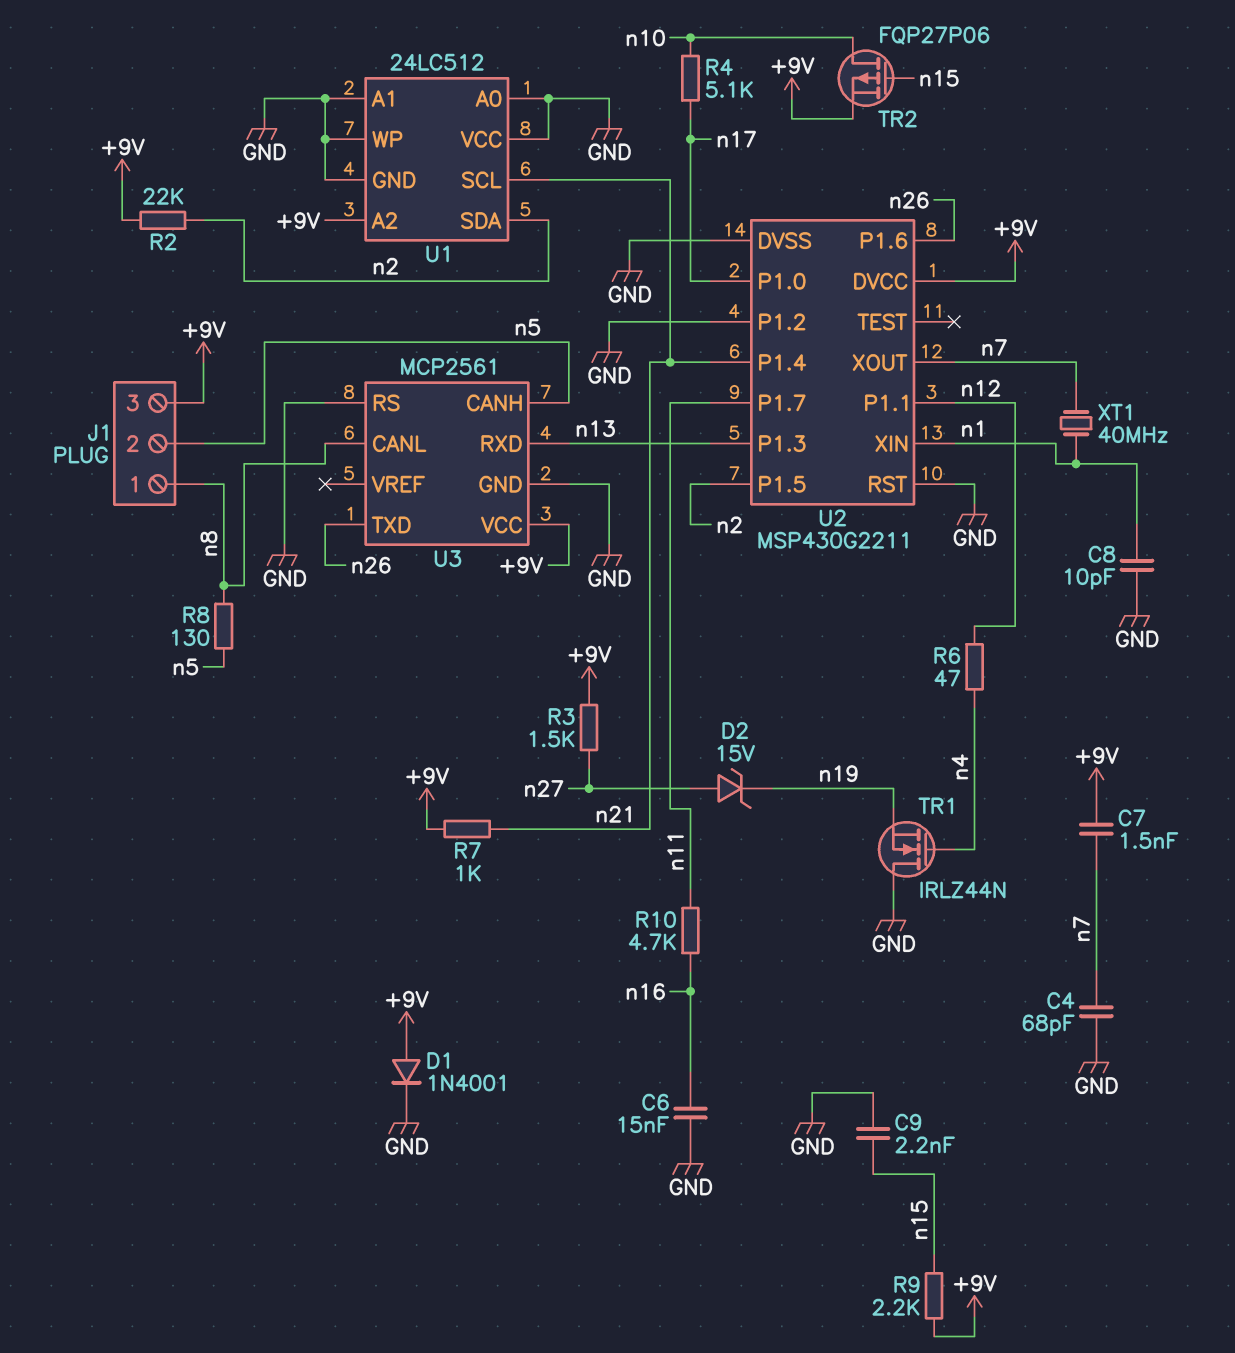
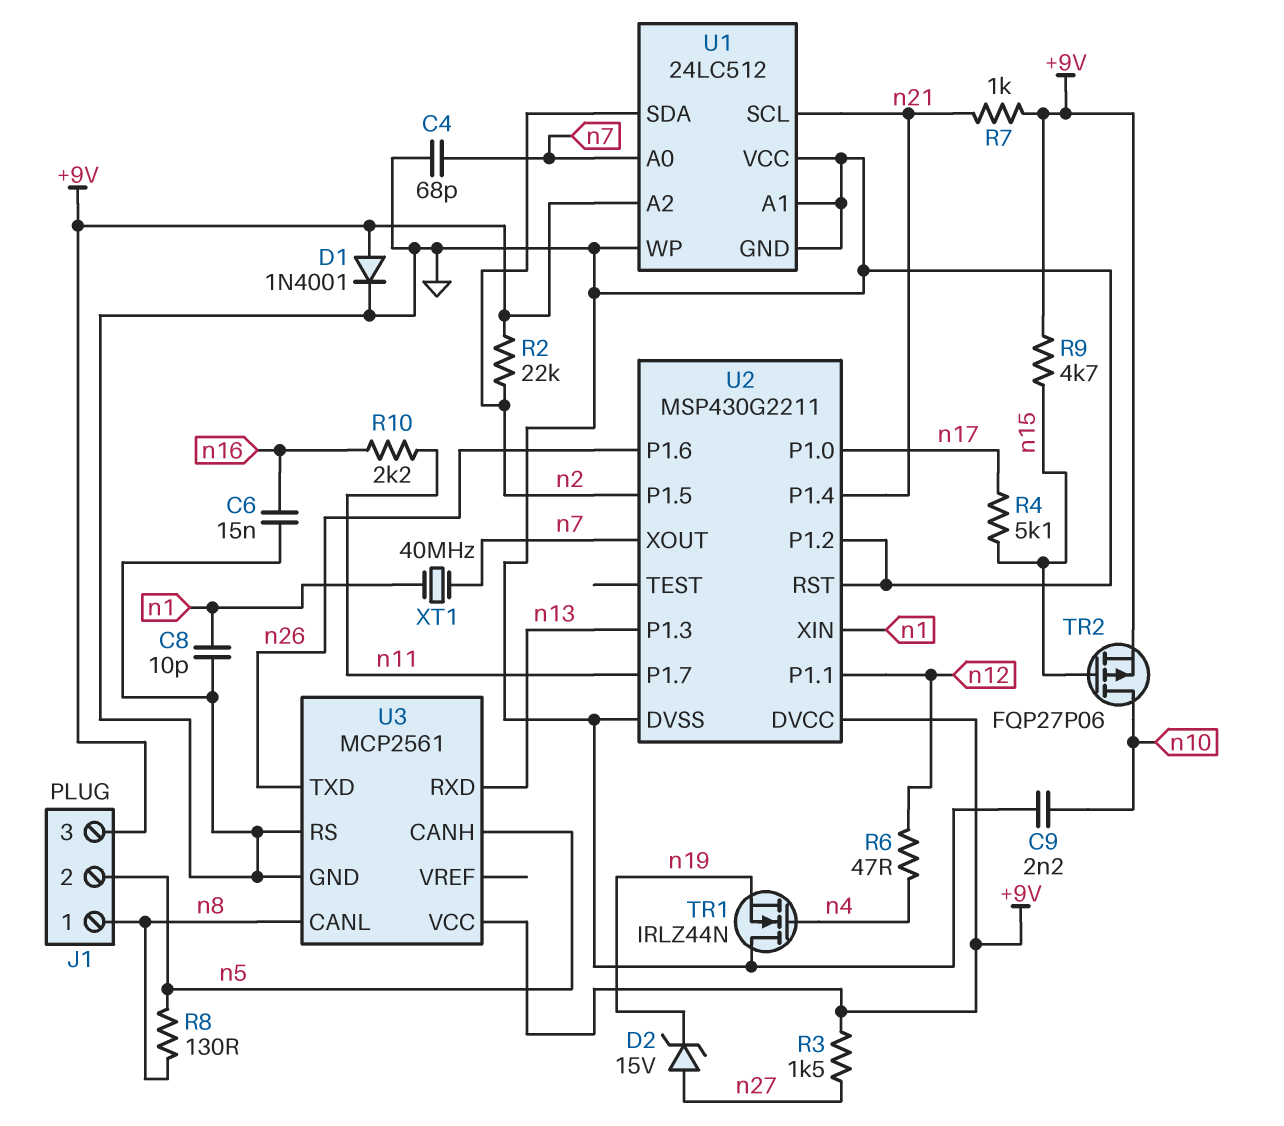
C7: 1.5nF (+9V, n7) -> none
C9: 2.2nF (GND, n15) -> 2.2nF (GND, n10)
R4: 5.1k (n10, n17) -> 5.1k (n15, n17)
R9: 2.2k (+9V, n15) -> 4.7k (+9V, n15)
R10: 4.7k (n11, n16) -> 2.2k (n11, n16)
U1 pin A0: GND -> n7

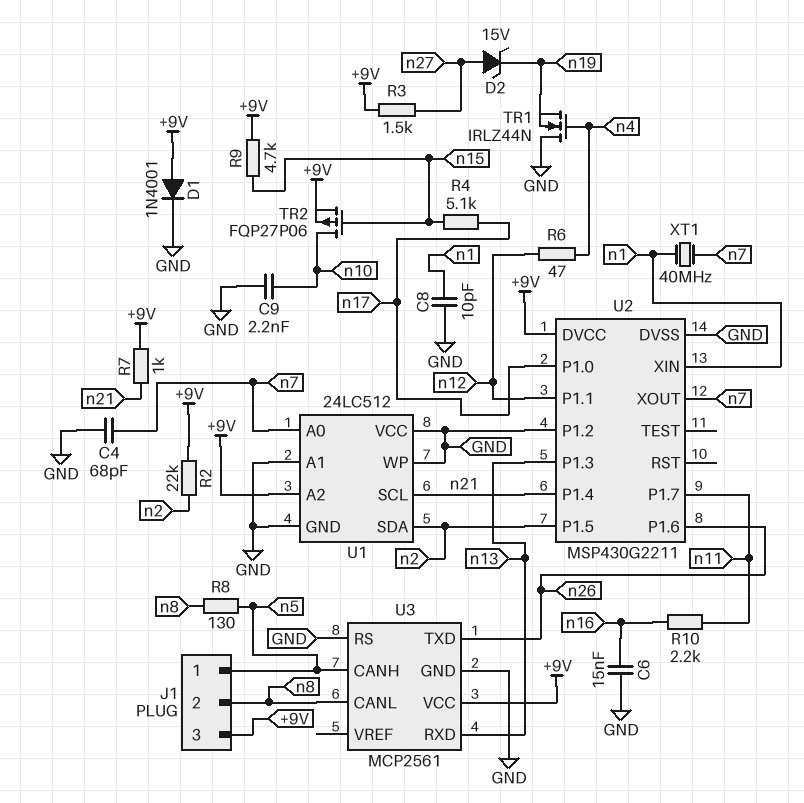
J1 pin 1: n8 -> n5
J1 pin 2: n5 -> n8
U2 pin RST: GND -> none

